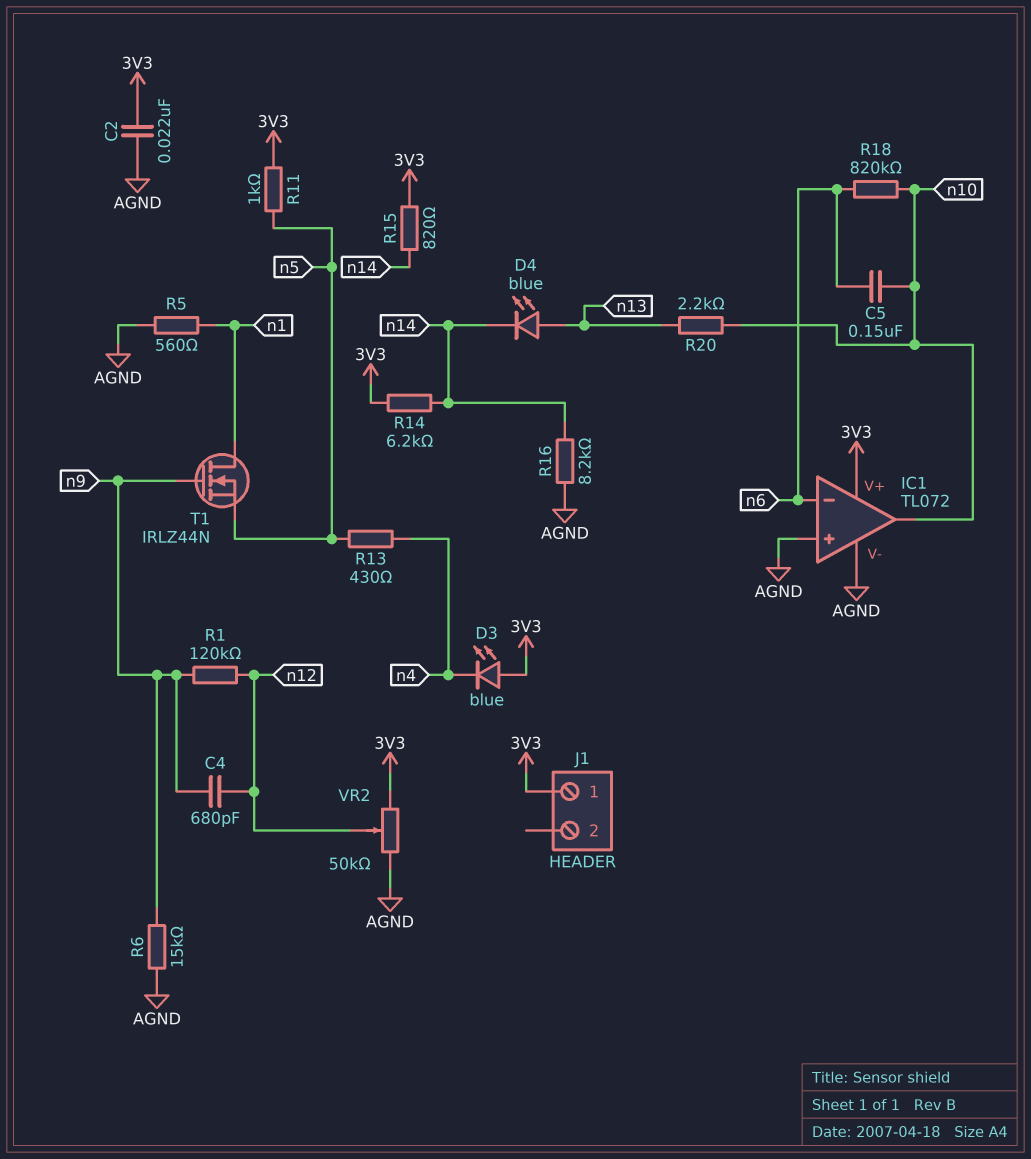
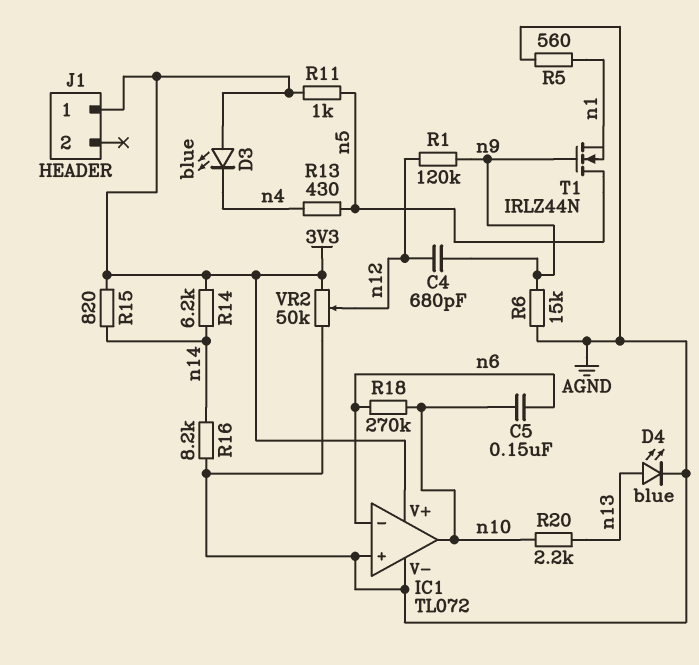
C2: 22nF (3V3, AGND) -> none
D4: LED blue (A n13, K n14) -> LED blue (A n13, K AGND)
R18: 820k (n6, n10) -> 270k (n6, n10)
T1: NMOS IRLZ44N (G n9, D n1, S n5) -> NMOS IRLZ44N (G n9, D n5, S n1)

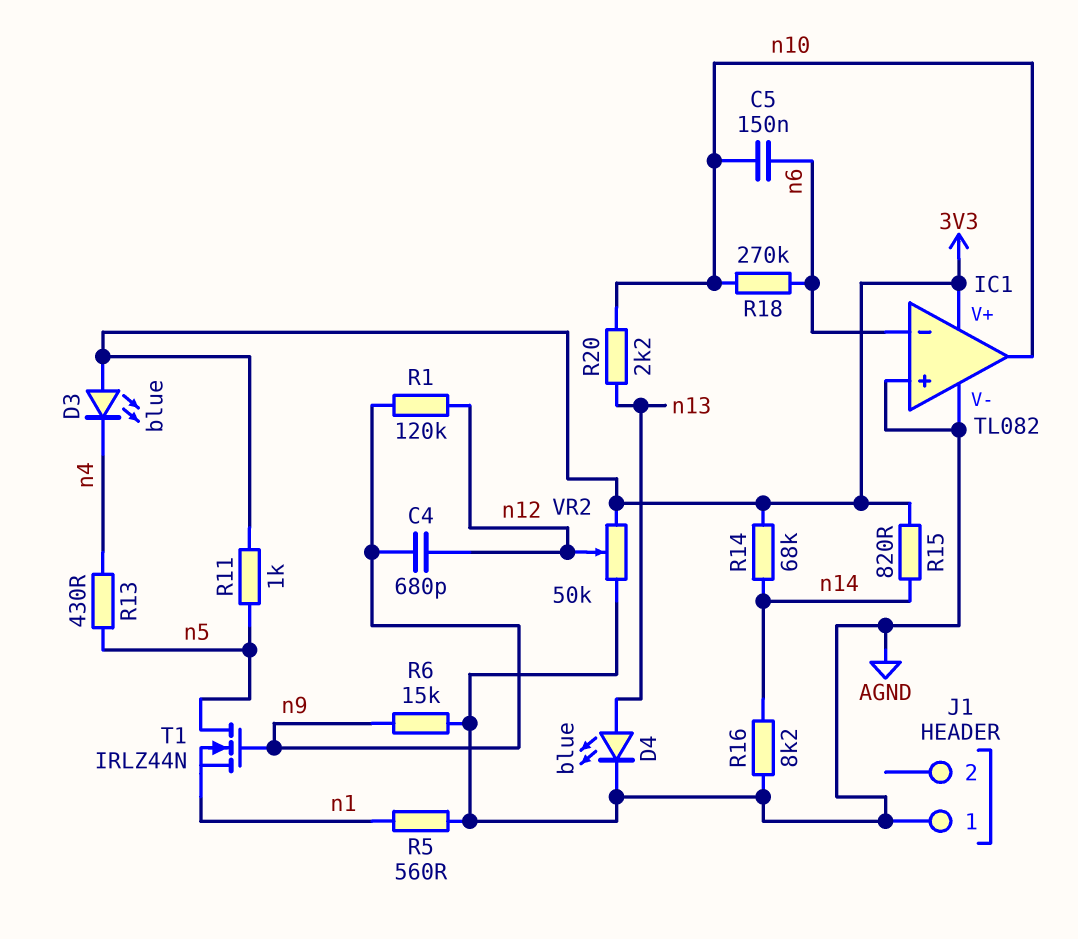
IC1: TL072 -> TL082
J1 pin 1: 3V3 -> AGND
R14: 6.2k (3V3, n14) -> 68k (3V3, n14)

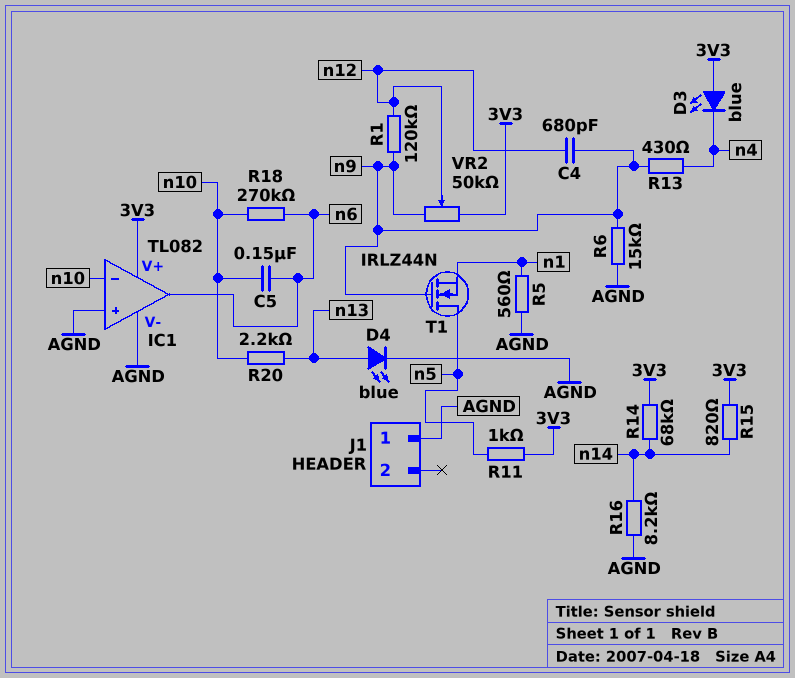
IC1 pin in-: n6 -> n10
IC1 pin out: n10 -> n6
R13: 430 (n4, n5) -> 430 (n4, n9)
VR2: 50k (3V3, AGND, wiper n12) -> 50k (3V3, n9, wiper n12)

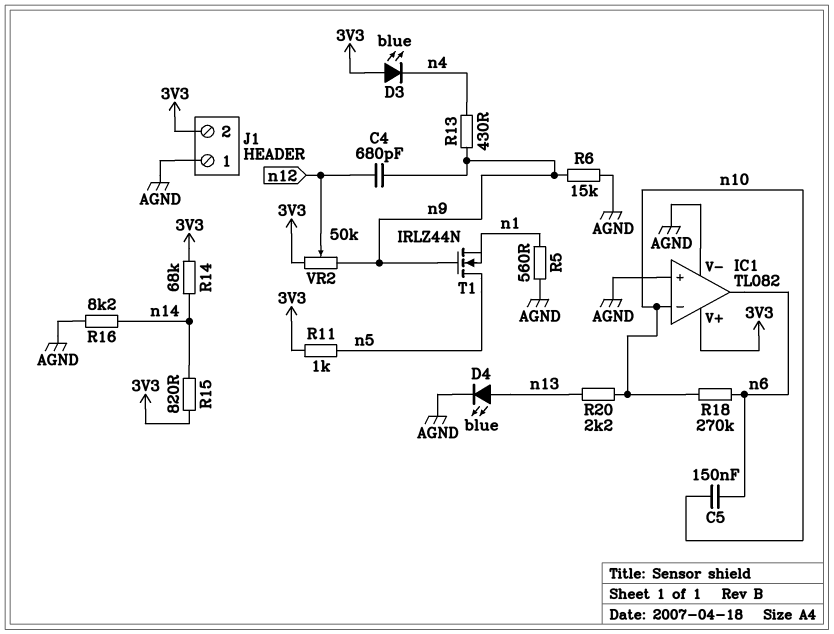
J1 pin 2: none -> 3V3
R1: 120k (n9, n12) -> none

